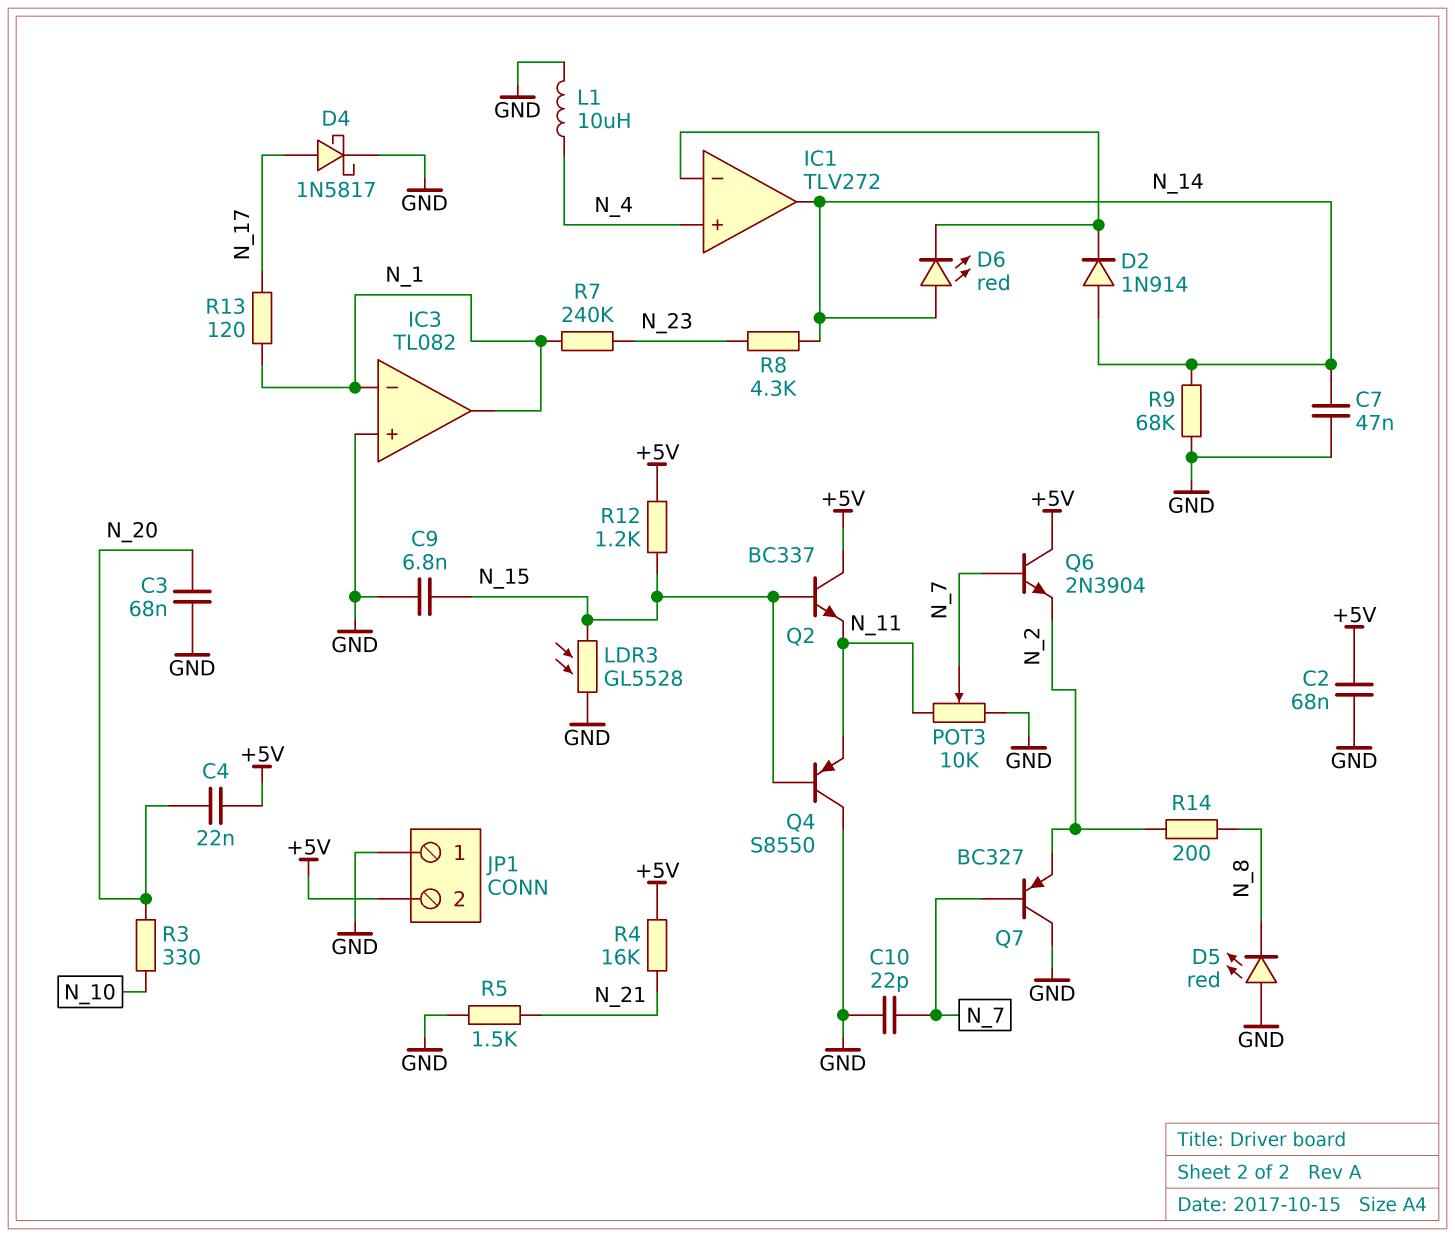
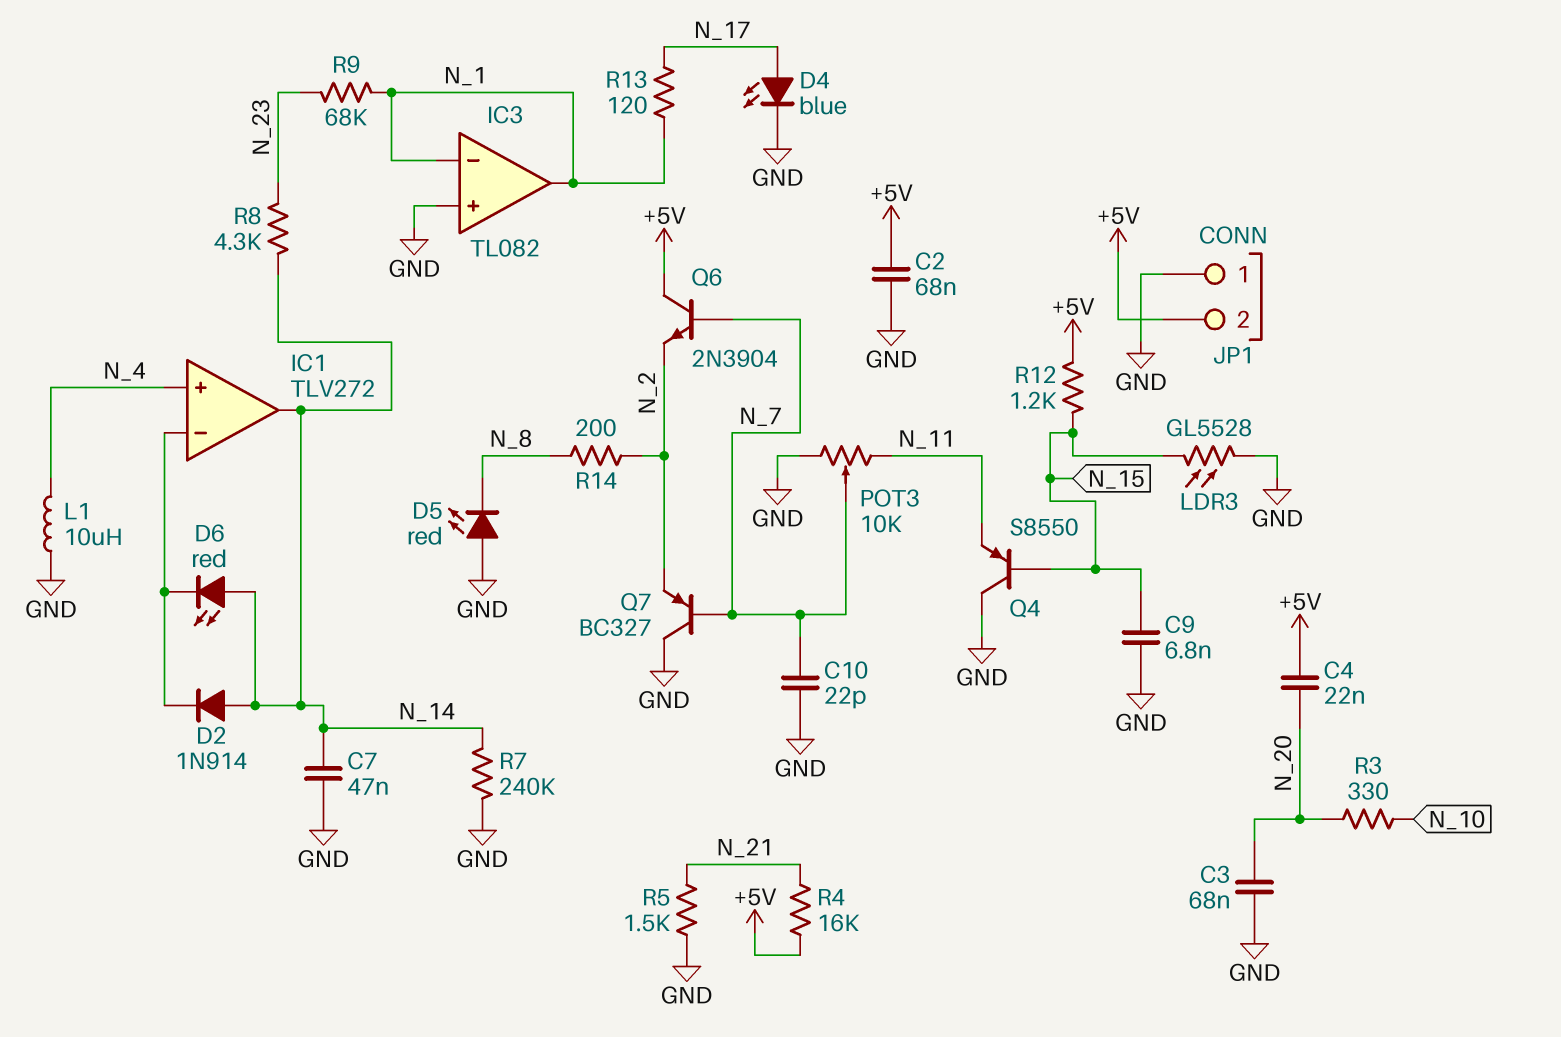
D4: schottky 1N5817 (A N_17, K GND) -> LED blue (A N_17, K GND)
Q2: NPN BC337 (B N_15, C +5V, E N_11) -> none
R7: 240k (N_1, N_23) -> 240k (GND, N_14)
R9: 68k (GND, N_14) -> 68k (N_1, N_23)

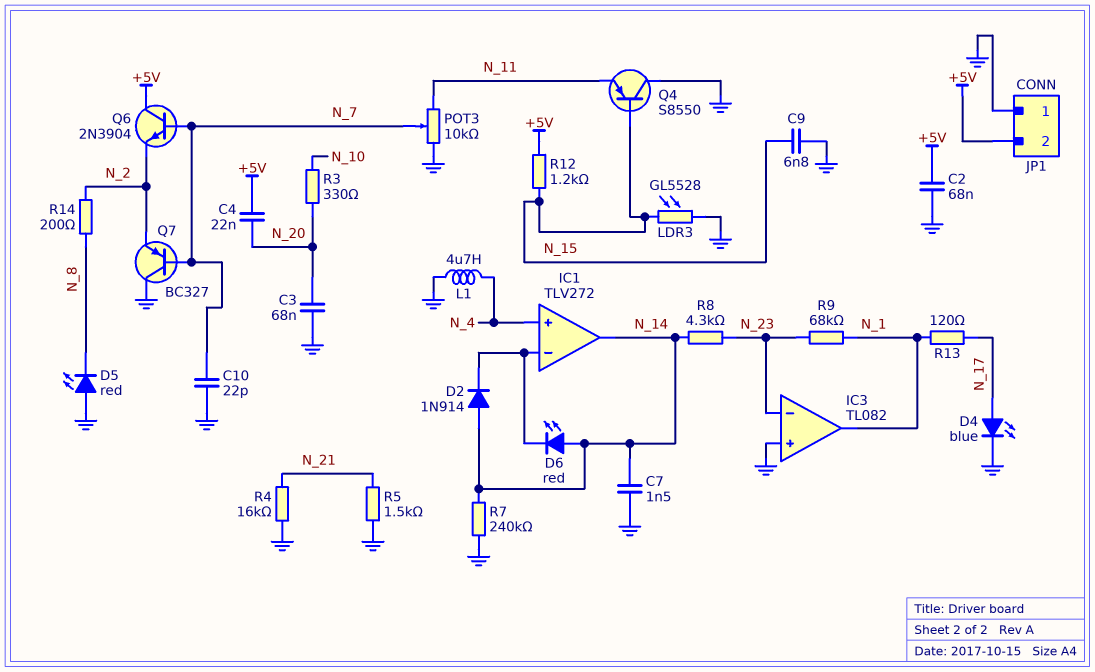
C7: 47nF (GND, N_14) -> 1.5nF (GND, N_14)
IC3 pin in-: N_1 -> N_23
L1: 10uH (GND, N_4) -> 4.7uH (GND, N_4)
R4: 16k (+5V, N_21) -> 16k (GND, N_21)

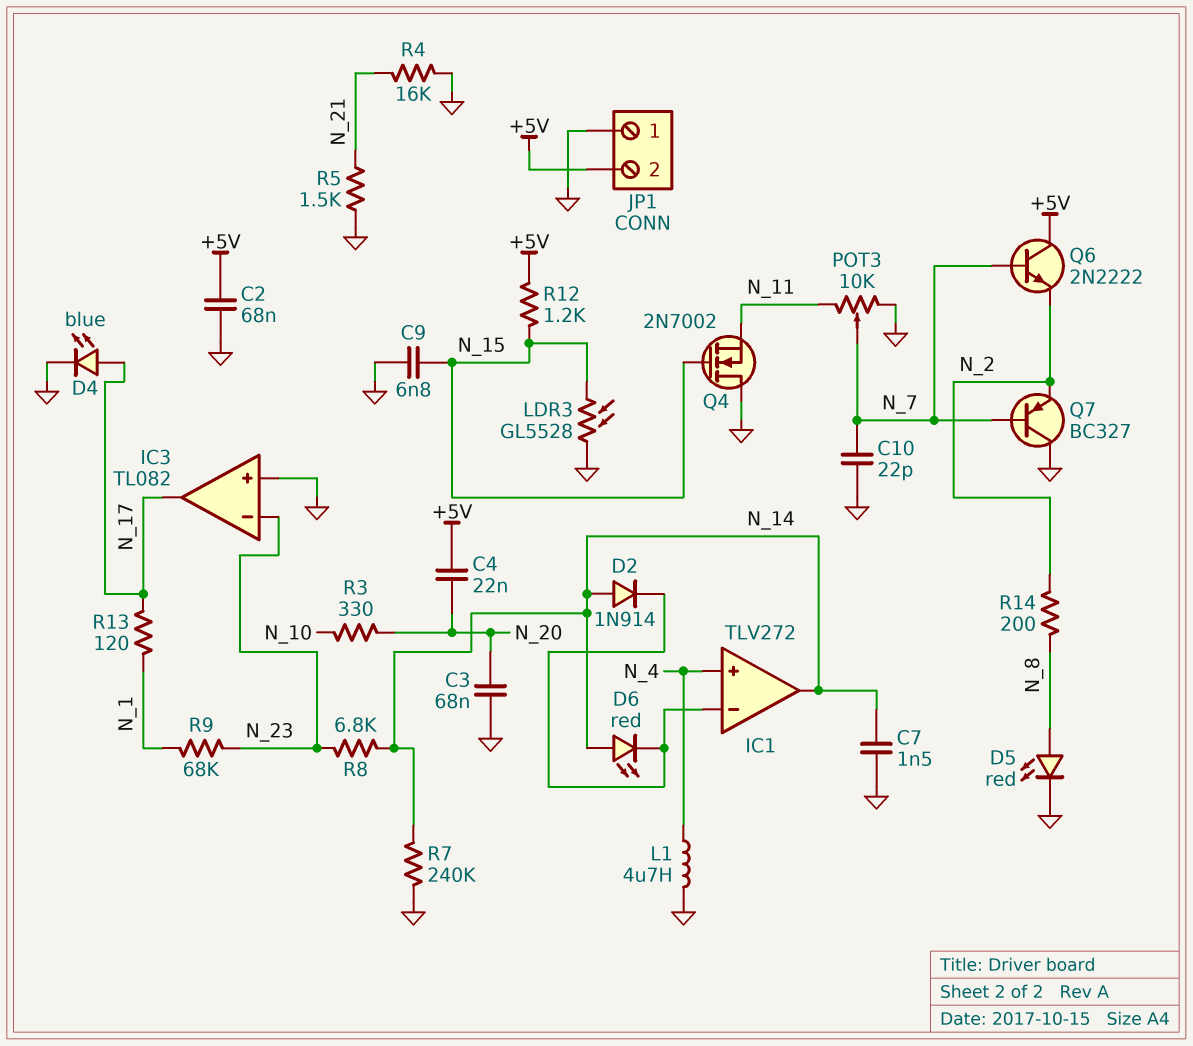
D5: LED red (A GND, K N_8) -> LED red (A N_8, K GND)
IC3 pin out: N_1 -> N_17
Q4: PNP S8550 (B N_15, C GND, E N_11) -> NMOS 2N7002 (G N_15, D GND, S N_11)
Q6: NPN 2N3904 (B N_7, C +5V, E N_2) -> NPN 2N2222 (B N_7, C +5V, E N_2)
R8: 4.3k (N_14, N_23) -> 6.8k (N_14, N_23)

